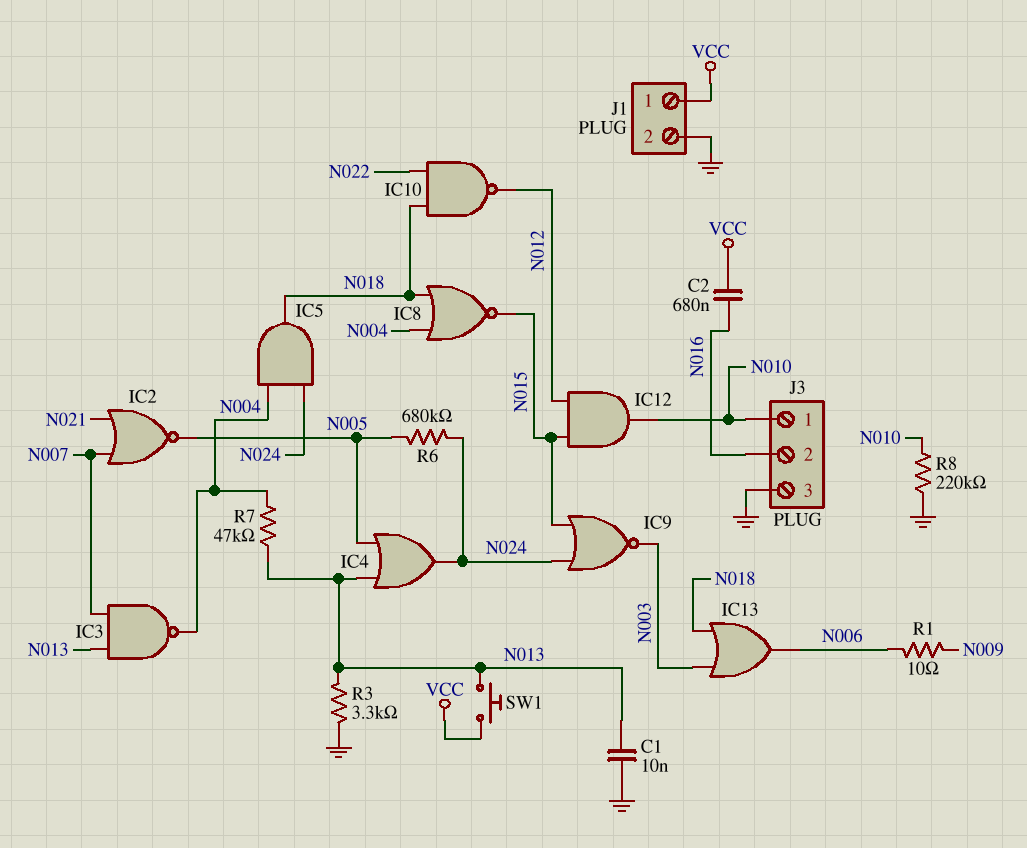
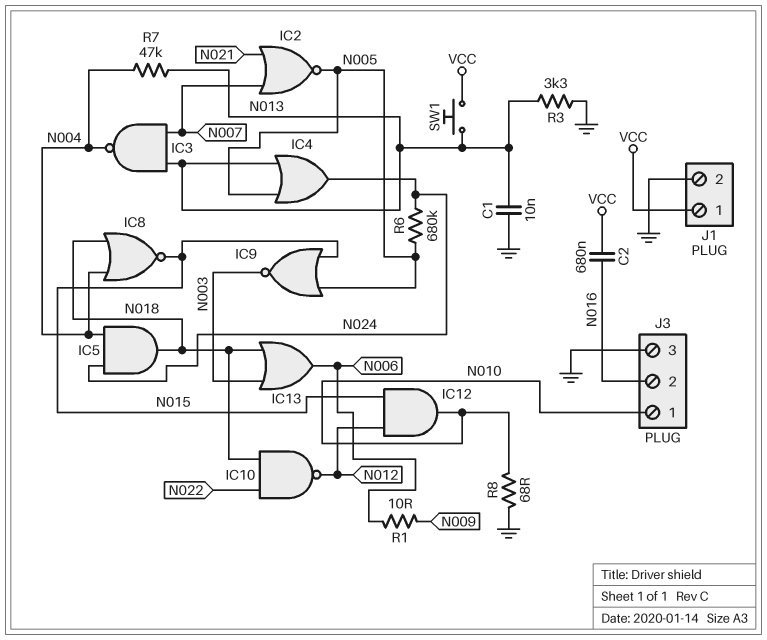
IC9: NOR (in N015, in N024, out N003) -> NOR (in N005, in N015, out N003)
R8: 220k (GND, N010) -> 68 (GND, N010)

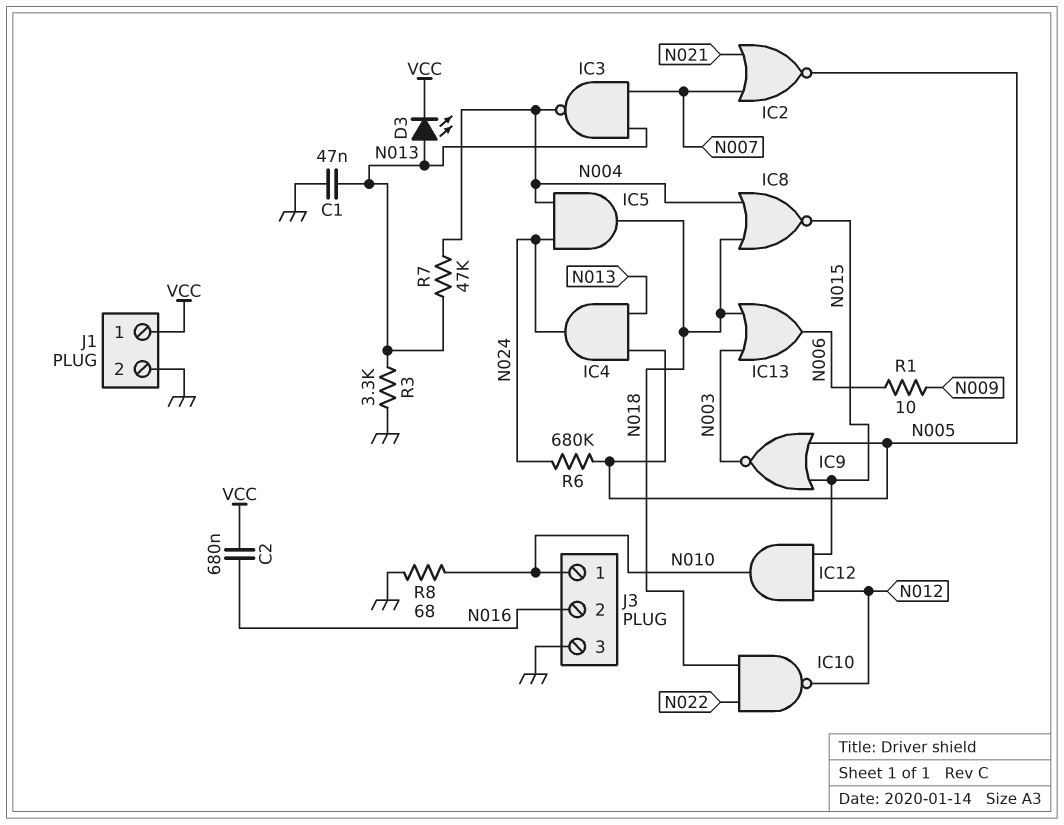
C1: 10nF (GND, N013) -> 47nF (GND, N013)
D3: none -> LED (A N013, K VCC)
IC4: OR (in N005, in N013, out N024) -> AND (in N005, in N013, out N024)
SW1: button (N013, VCC) -> none

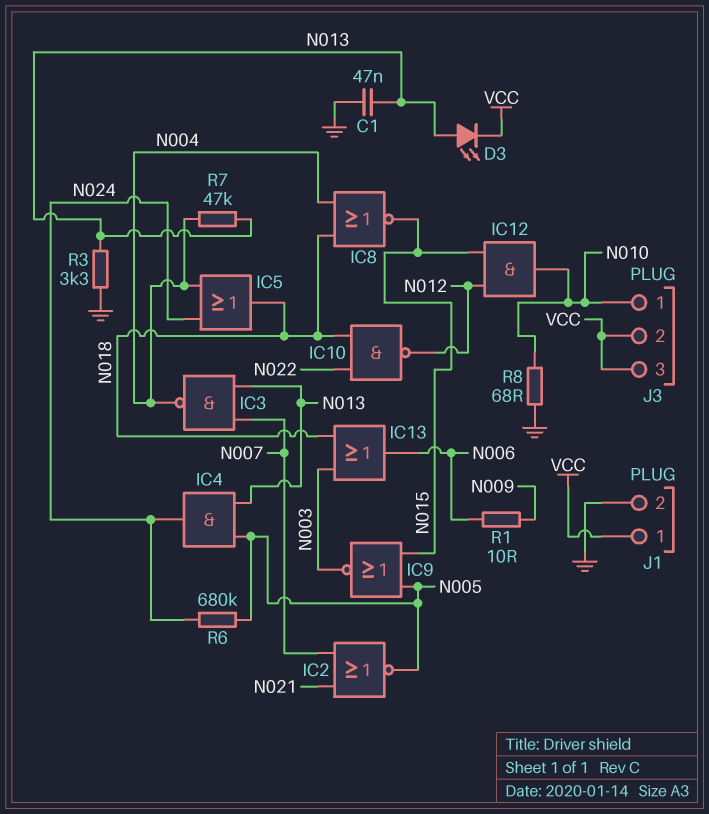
C2: 680nF (N016, VCC) -> none
IC5: AND (in N004, in N024, out N018) -> OR (in N004, in N024, out N018)
J3 pin 2: N016 -> VCC
J3 pin 3: GND -> VCC

